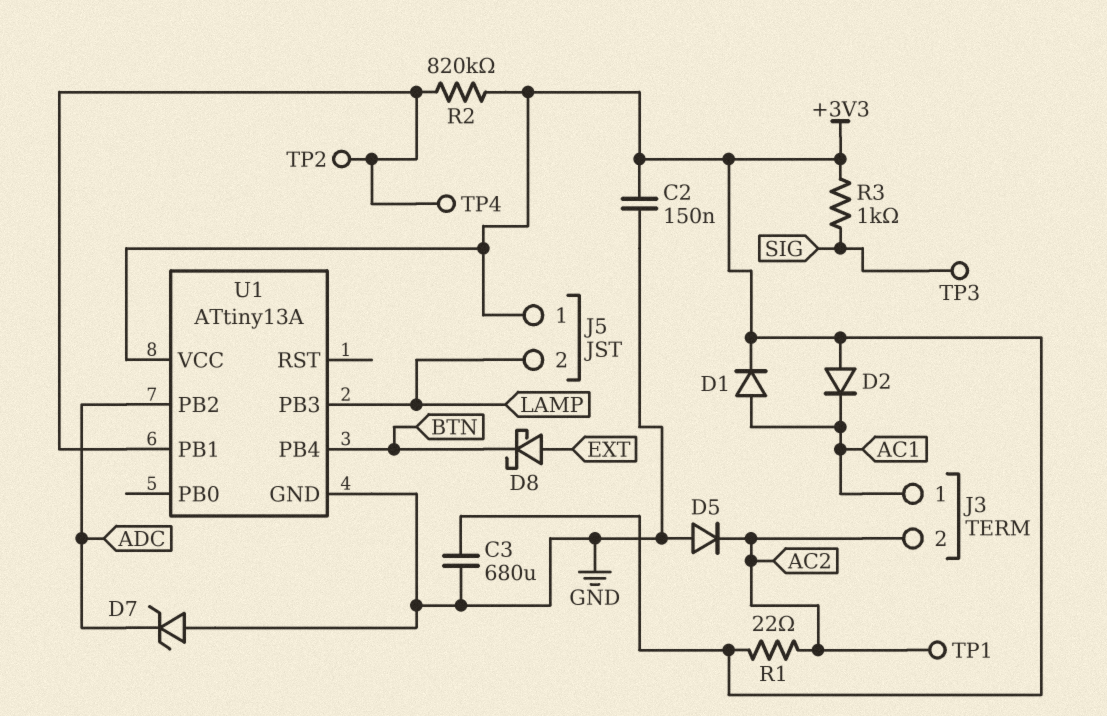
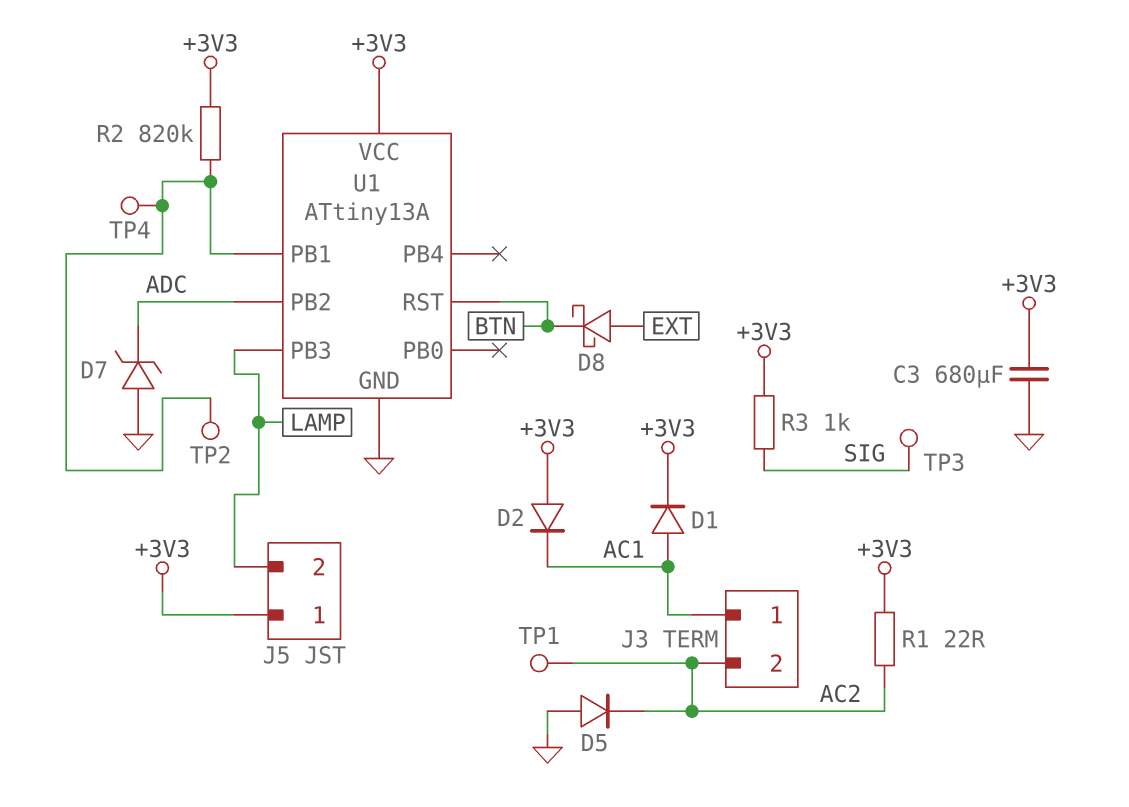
C2: 150nF (+3V3, GND) -> none
U1 pin PB4: BTN -> none
U1 pin RST: none -> BTN

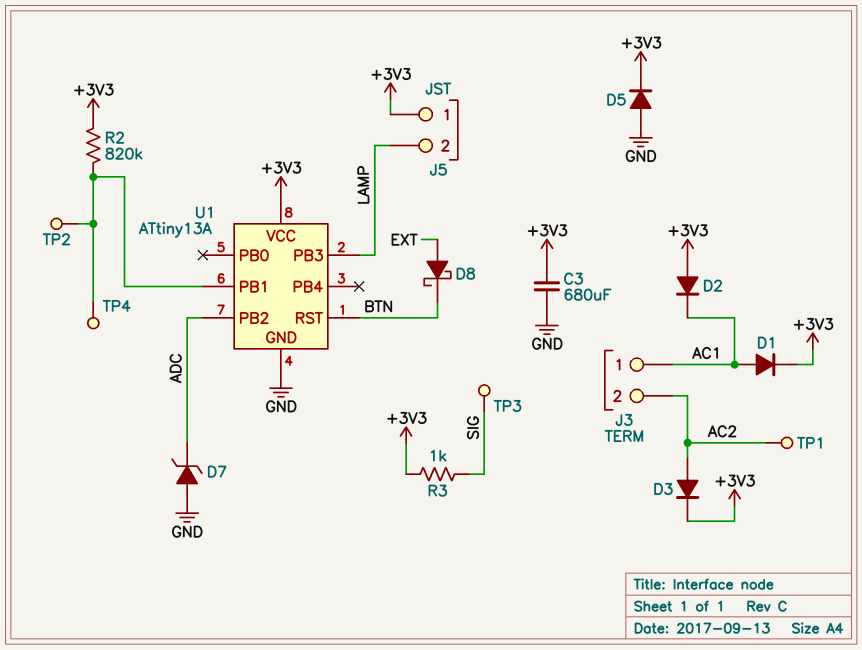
D3: none -> diode (A AC2, K +3V3)
D5: diode (A GND, K AC2) -> diode (A GND, K +3V3)
R1: 22 (+3V3, AC2) -> none

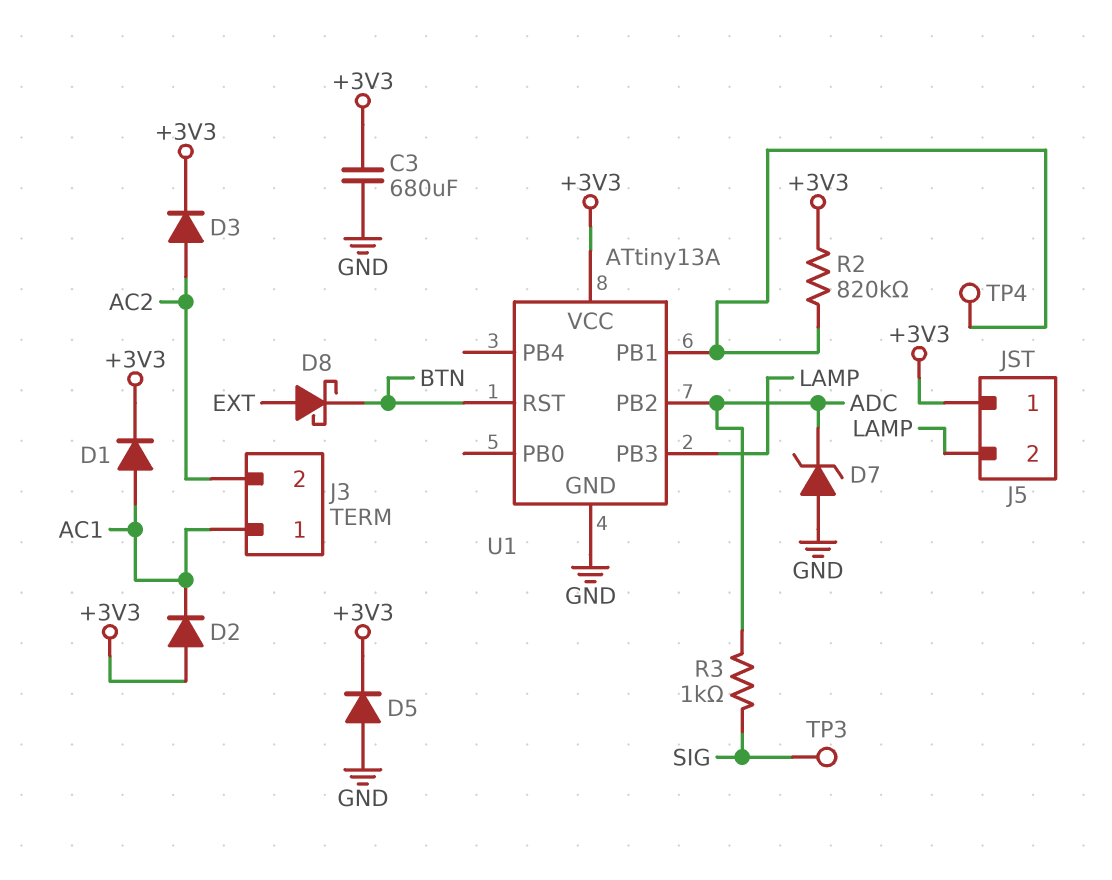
R3: 1k (+3V3, SIG) -> 1k (ADC, SIG)
TP1: test point (AC2) -> none
TP2: test point (U1/PB1) -> none

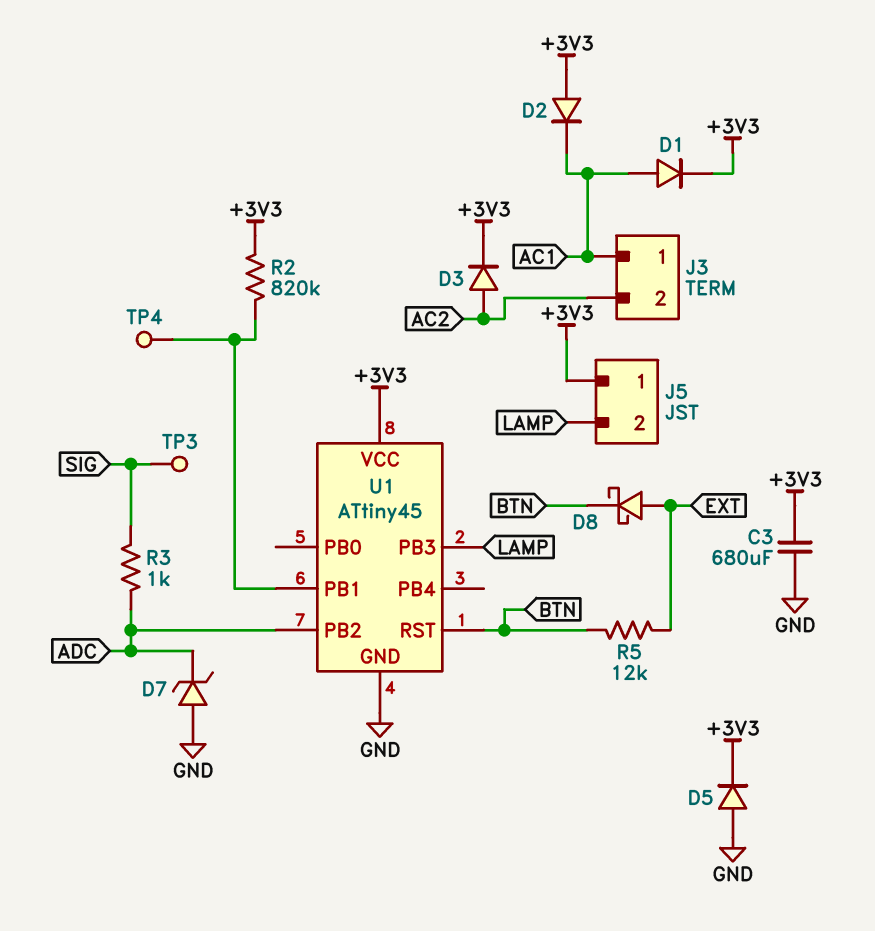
R5: none -> 12k (BTN, EXT)
U1: ATtiny13A -> ATtiny45

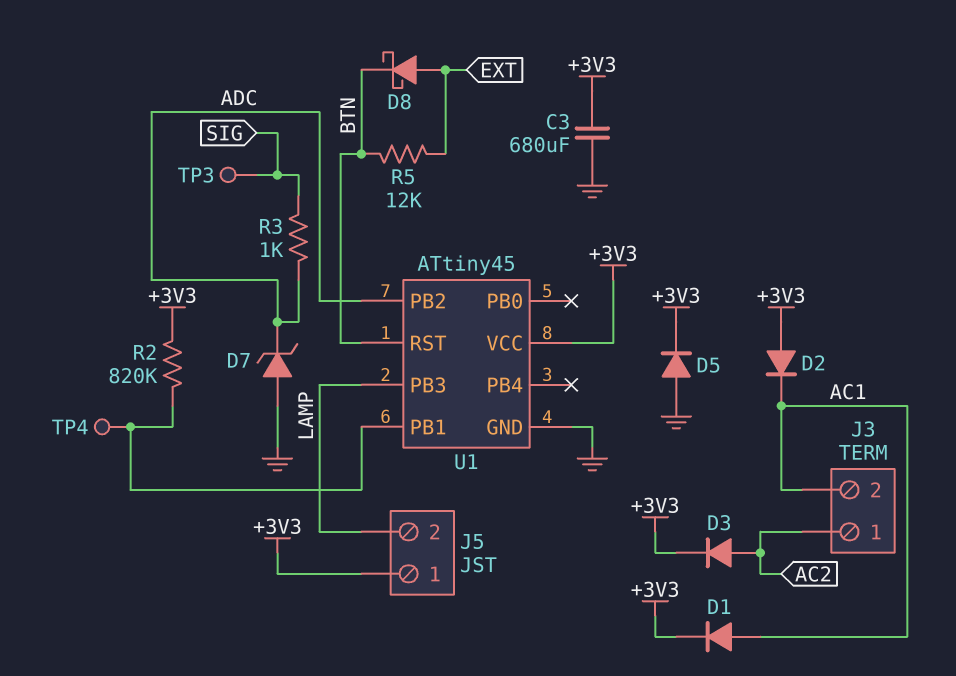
J3 pin 1: AC1 -> AC2
J3 pin 2: AC2 -> AC1

